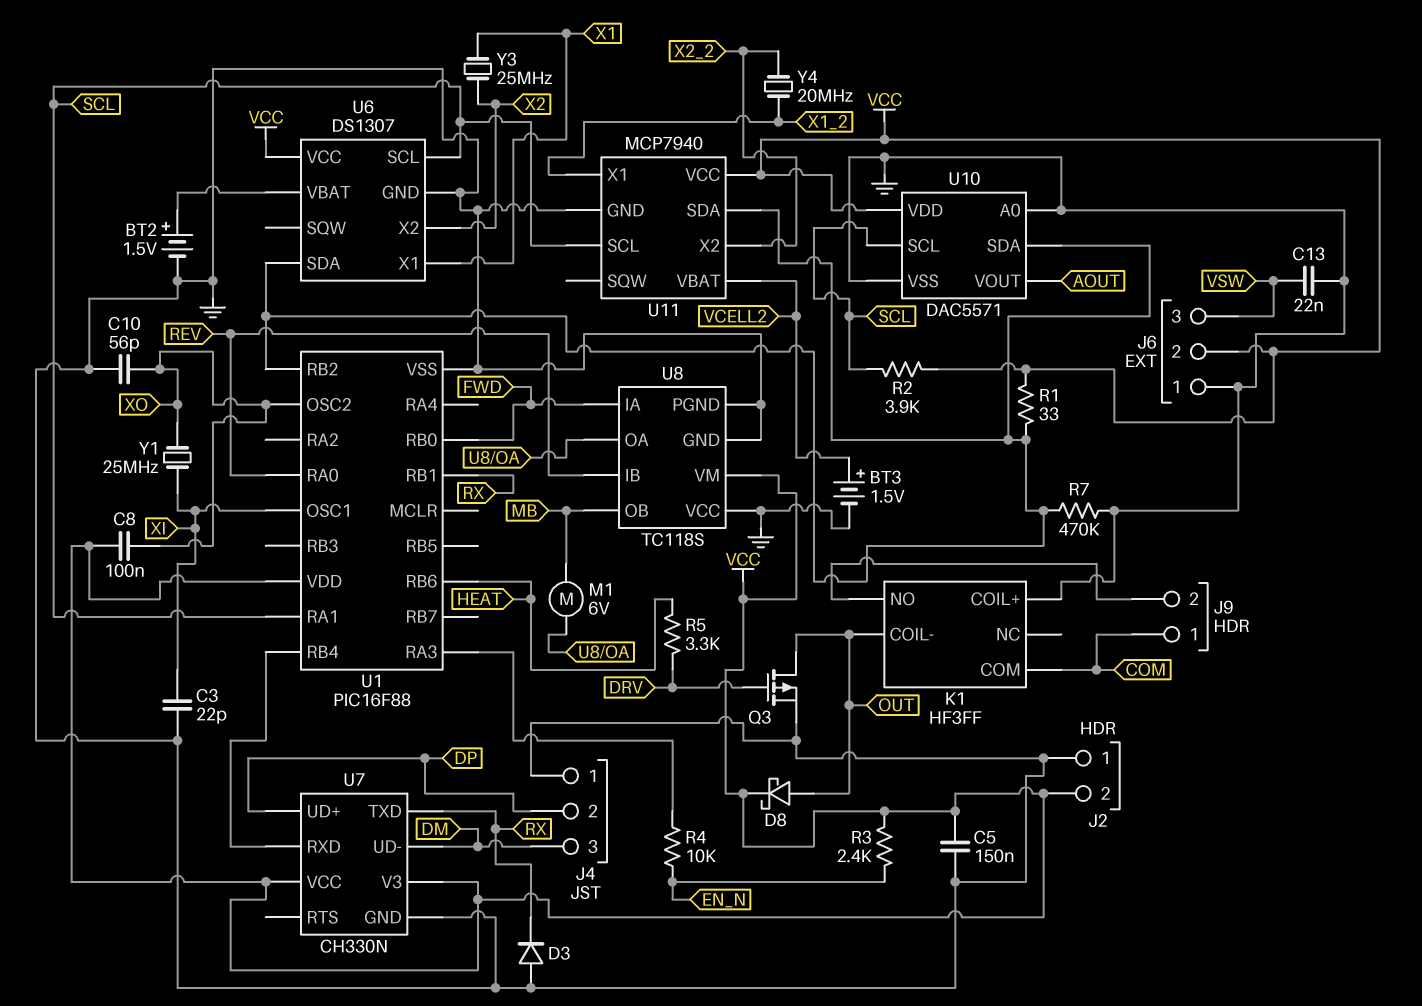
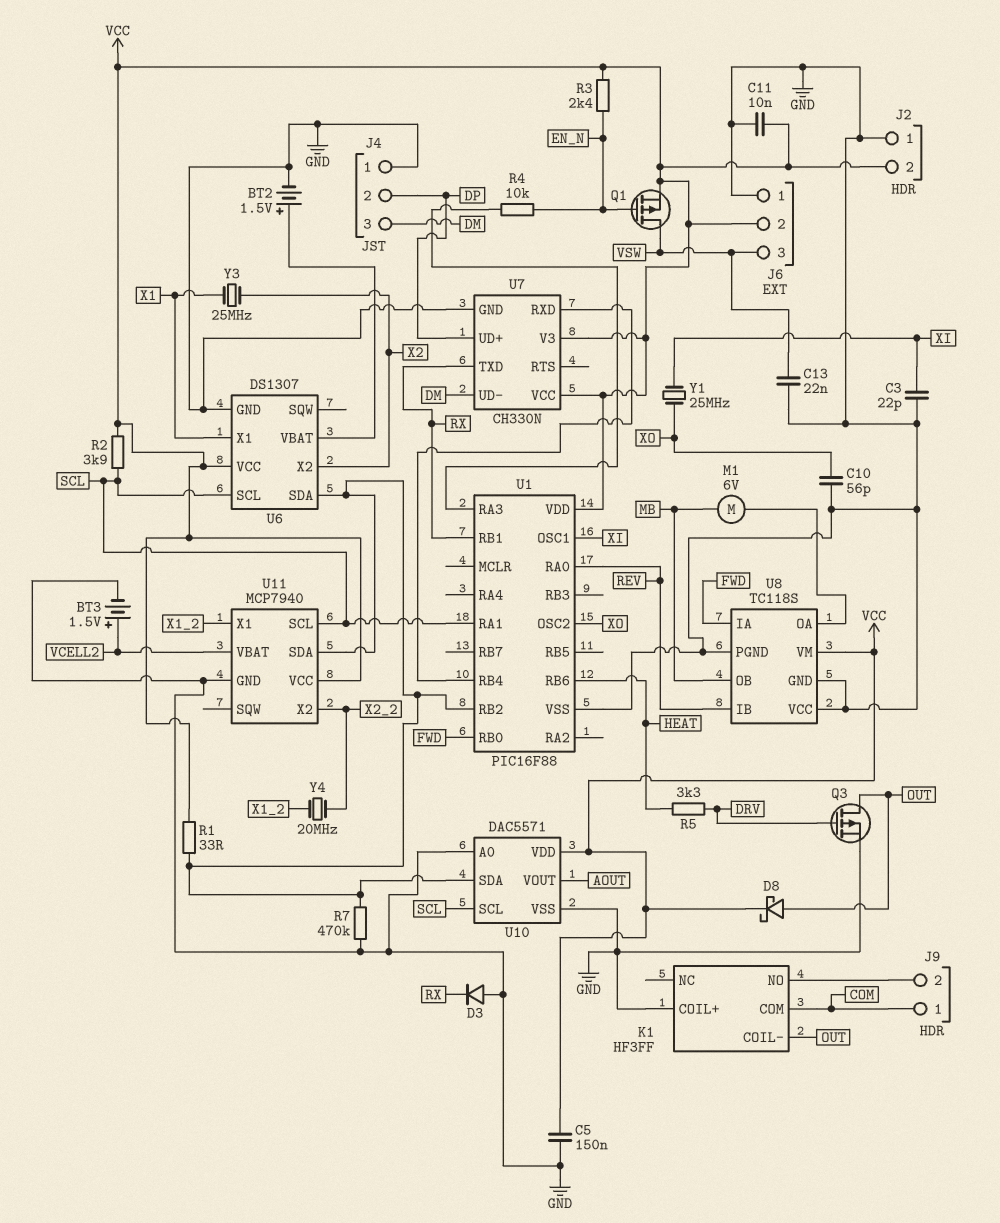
C8: 100nF (VCC, XO) -> none
C11: none -> 10nF (GND, VCC)
Q1: none -> PMOS (G EN_N, D VSW, S VCC)

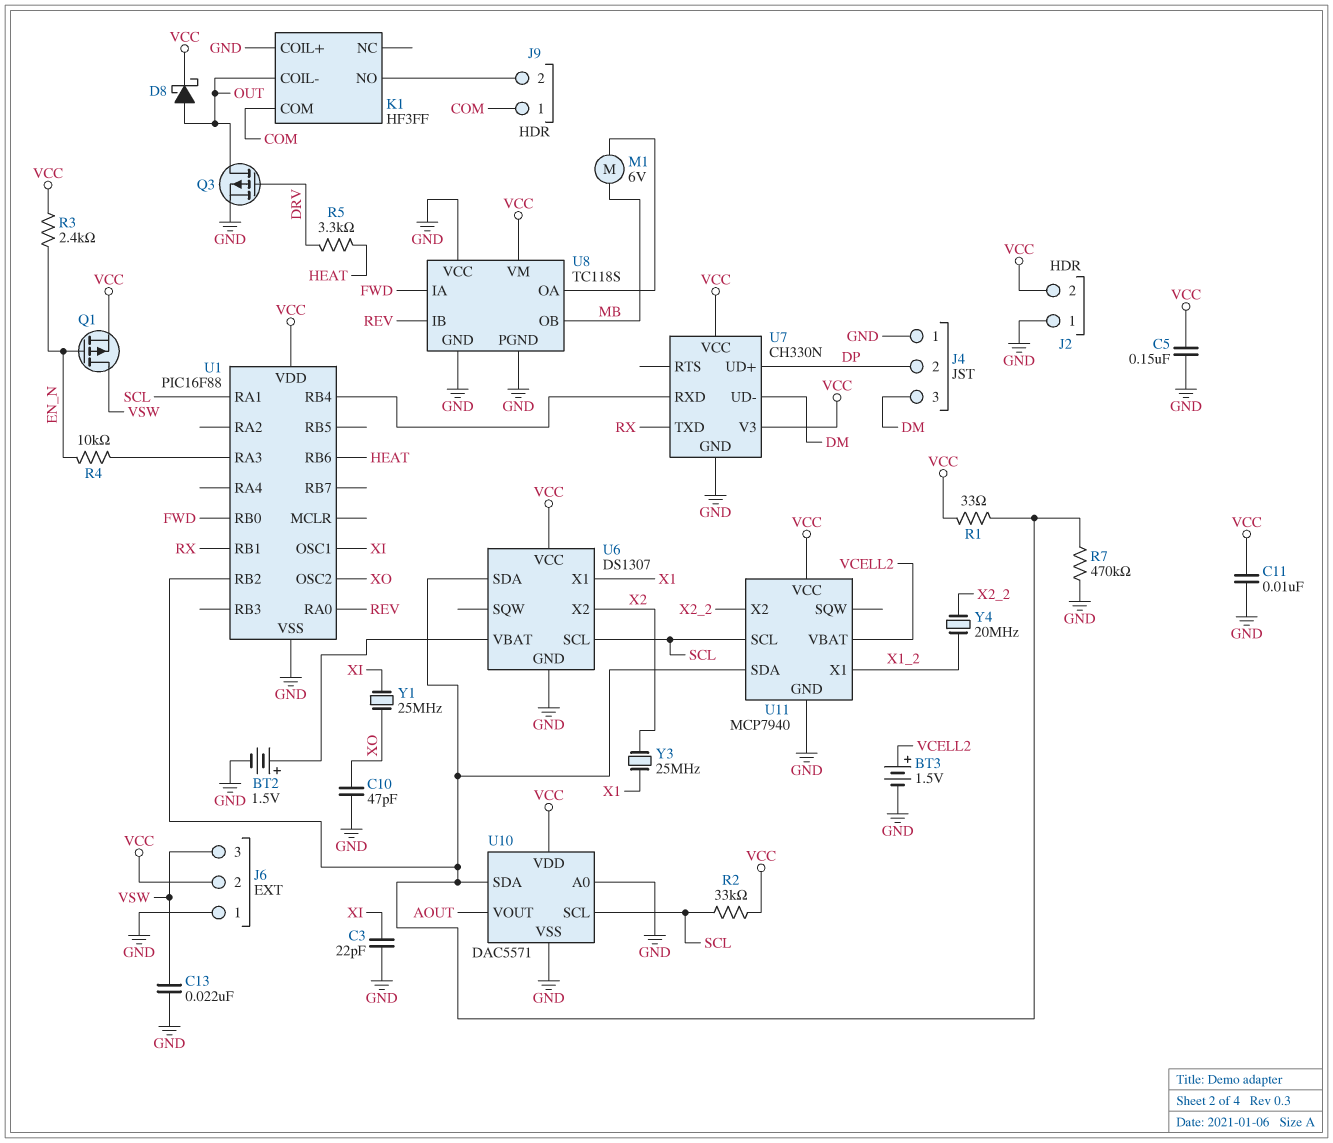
C10: 56pF (GND, XO) -> 47pF (GND, XO)
D3: diode (A GND, K RX) -> none
R2: 3.9k (SCL, VCC) -> 33k (SCL, VCC)

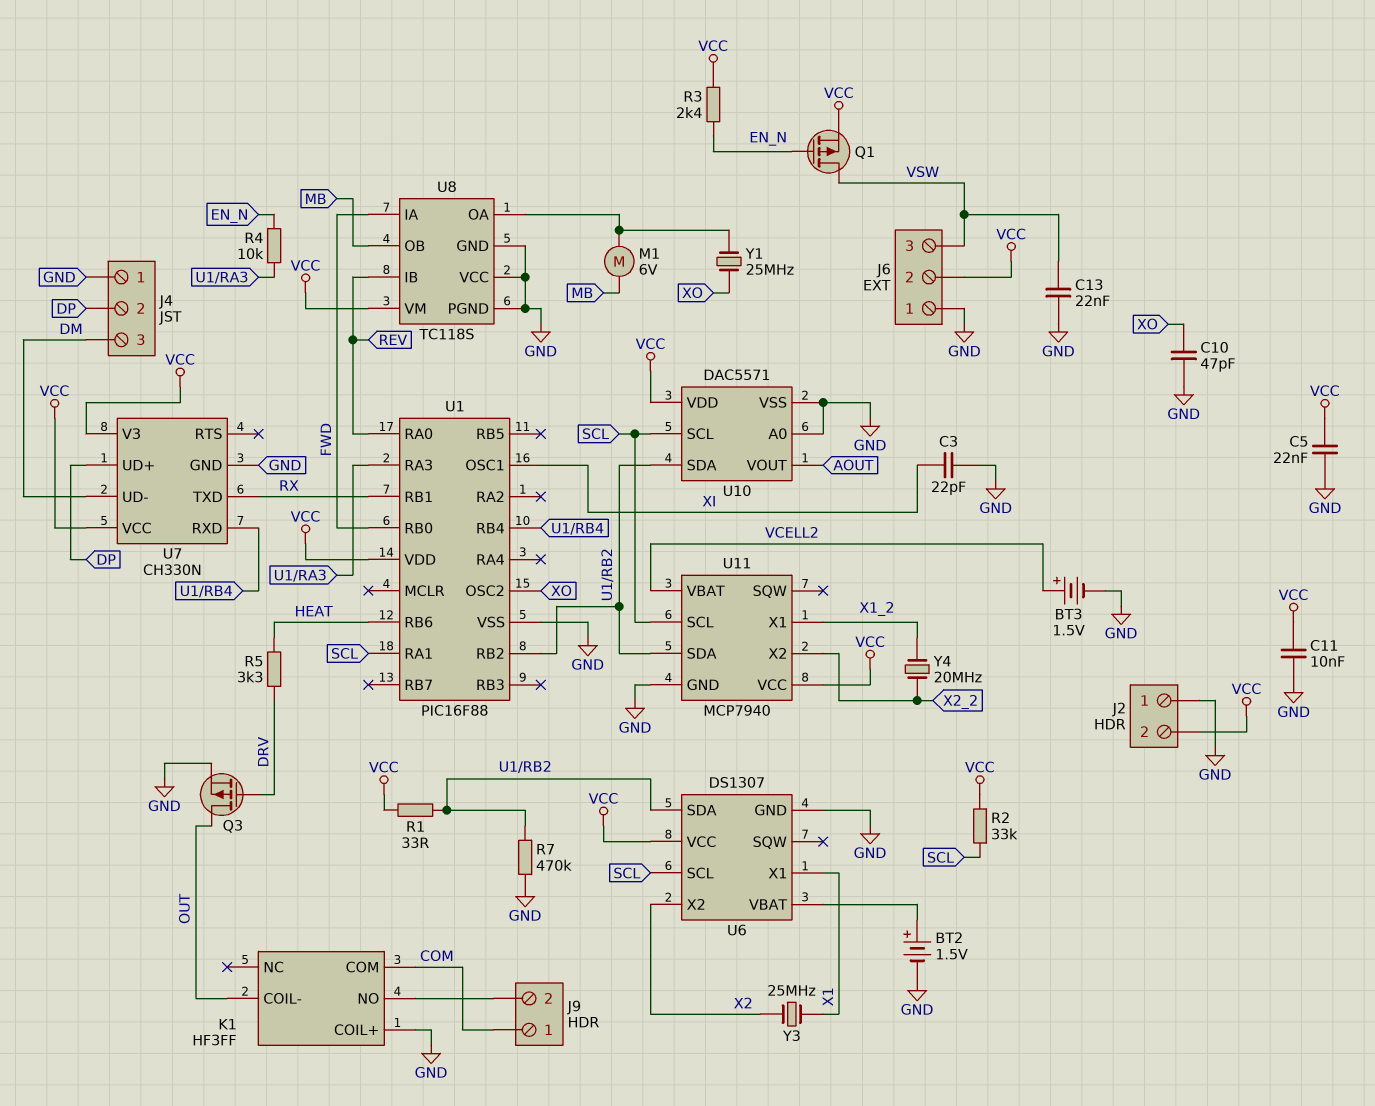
C5: 150nF (GND, VCC) -> 22nF (GND, VCC)
D8: schottky (A OUT, K VCC) -> none
Y1: 25MHz (XI, XO) -> 25MHz (U8/OA, XO)

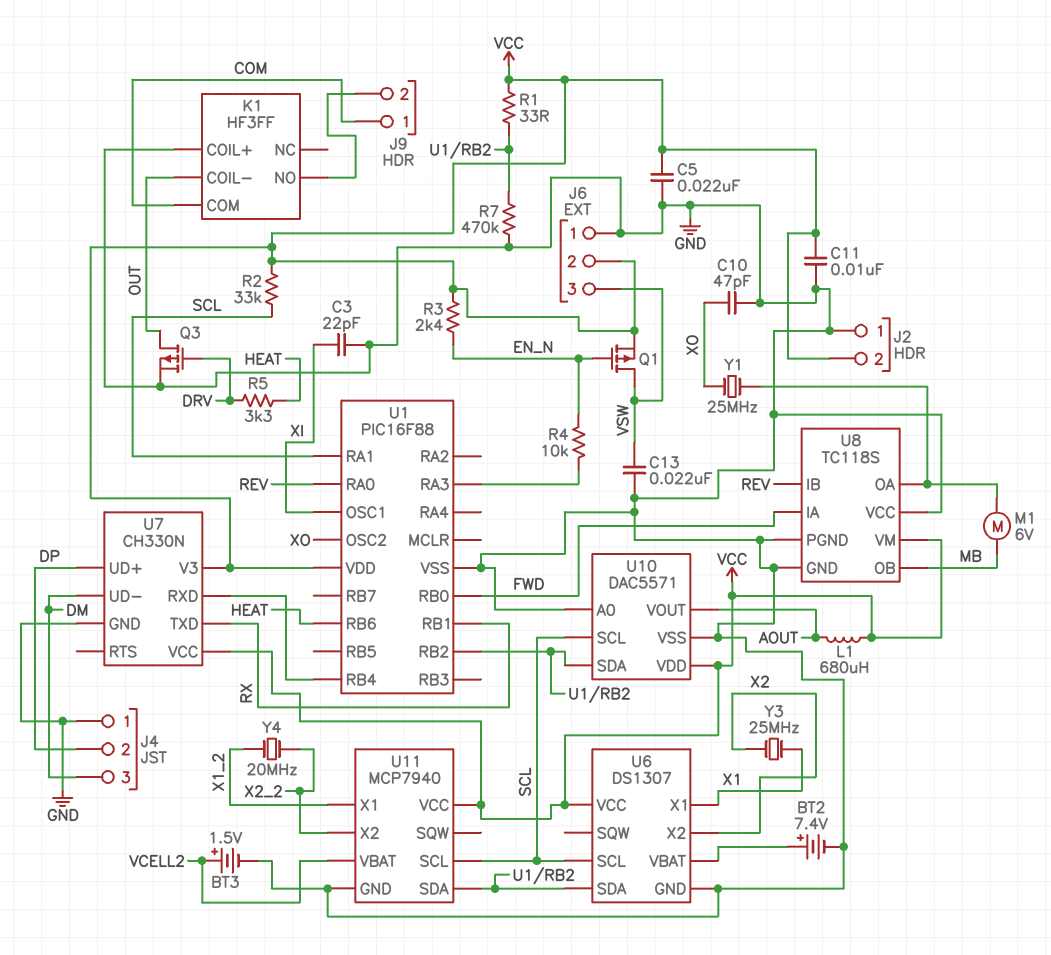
BT2: 1.5V (plus U6/VBAT, minus GND) -> 7.4V (plus U6/VBAT, minus GND)
L1: none -> 680uH (AOUT, VCC)

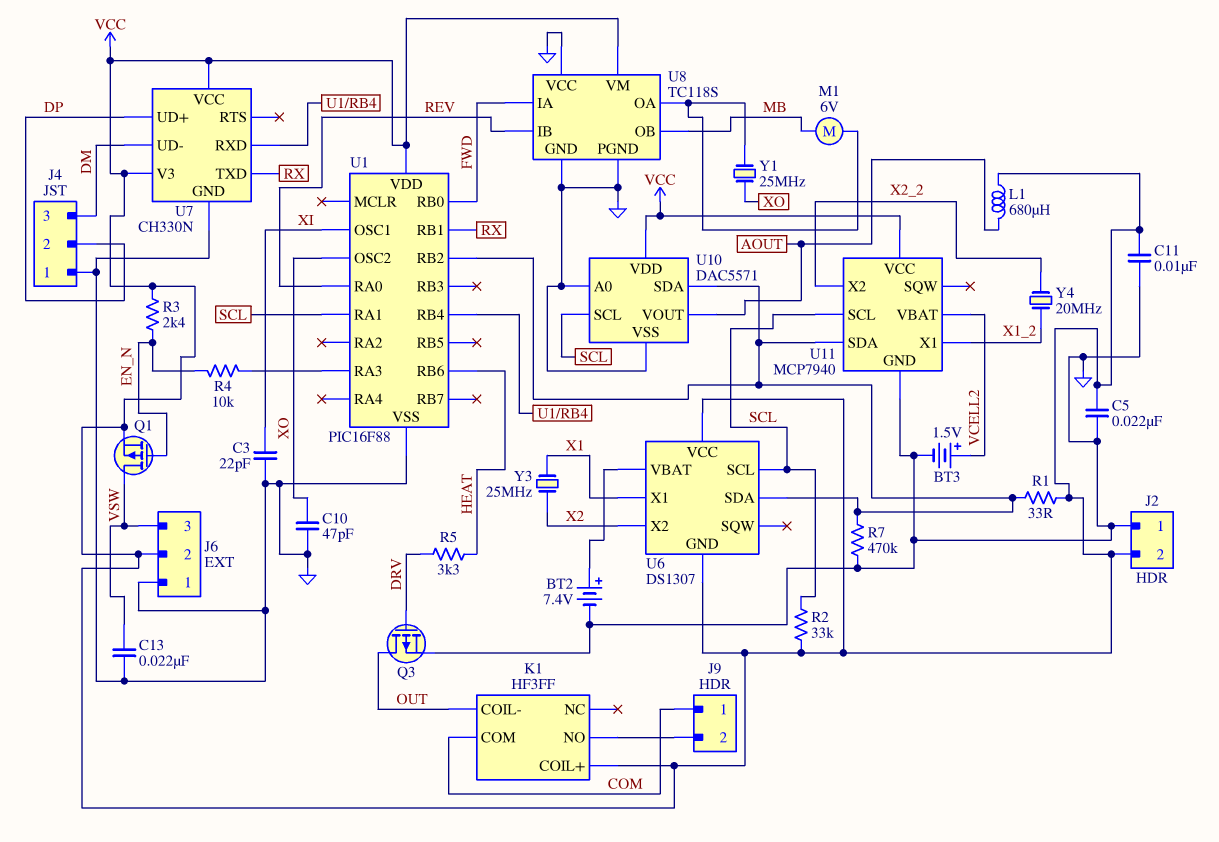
K1 pin COIL+: GND -> VCC
U6 pin GND: GND -> VCC

